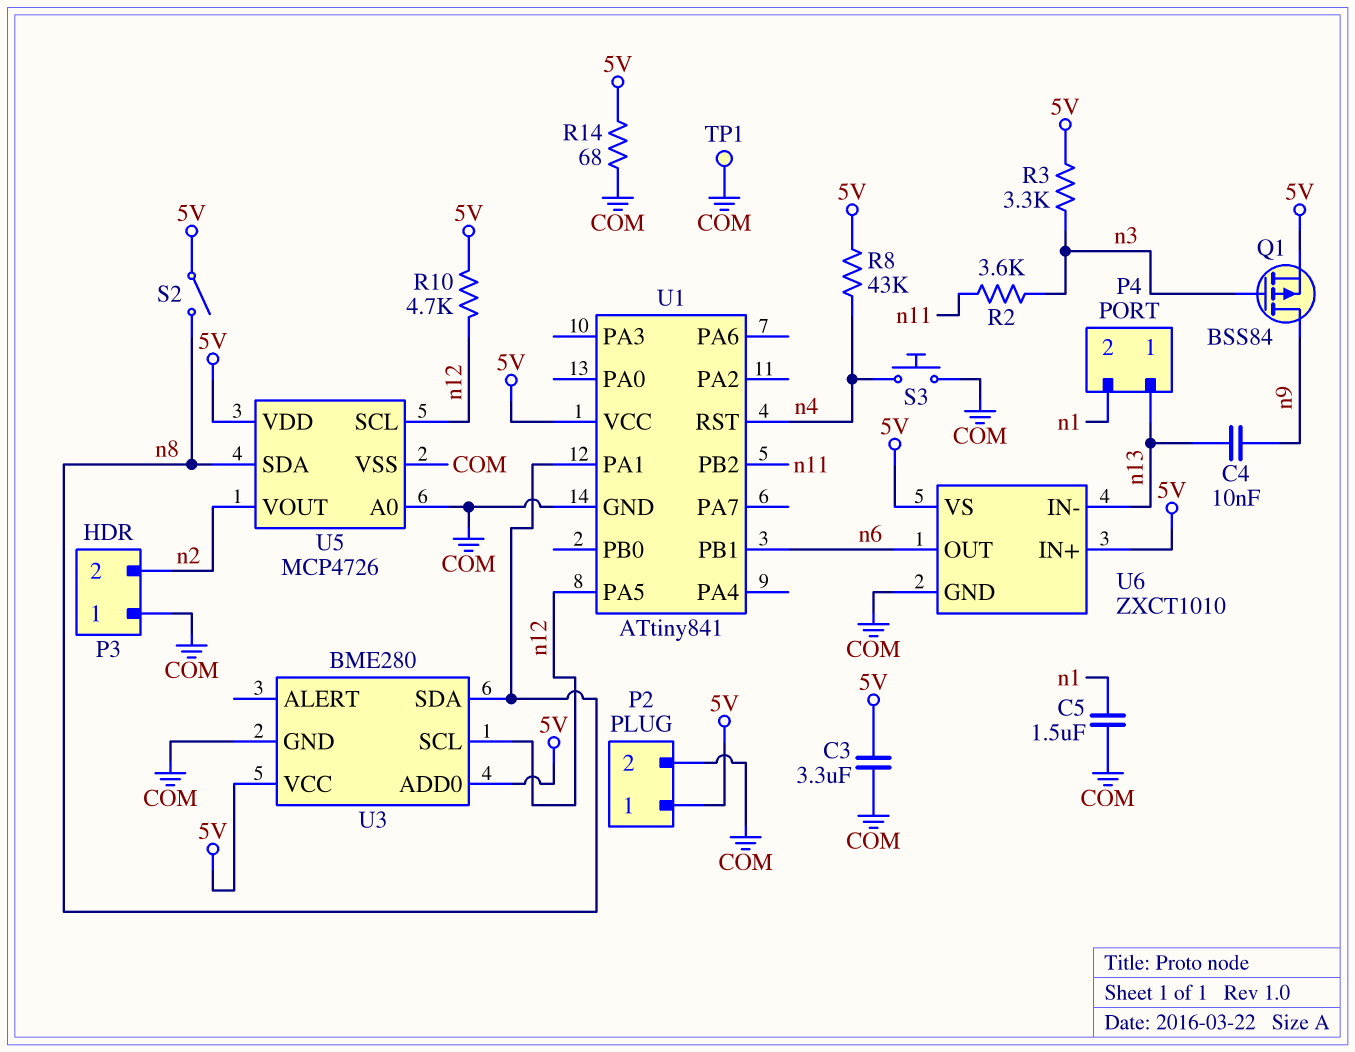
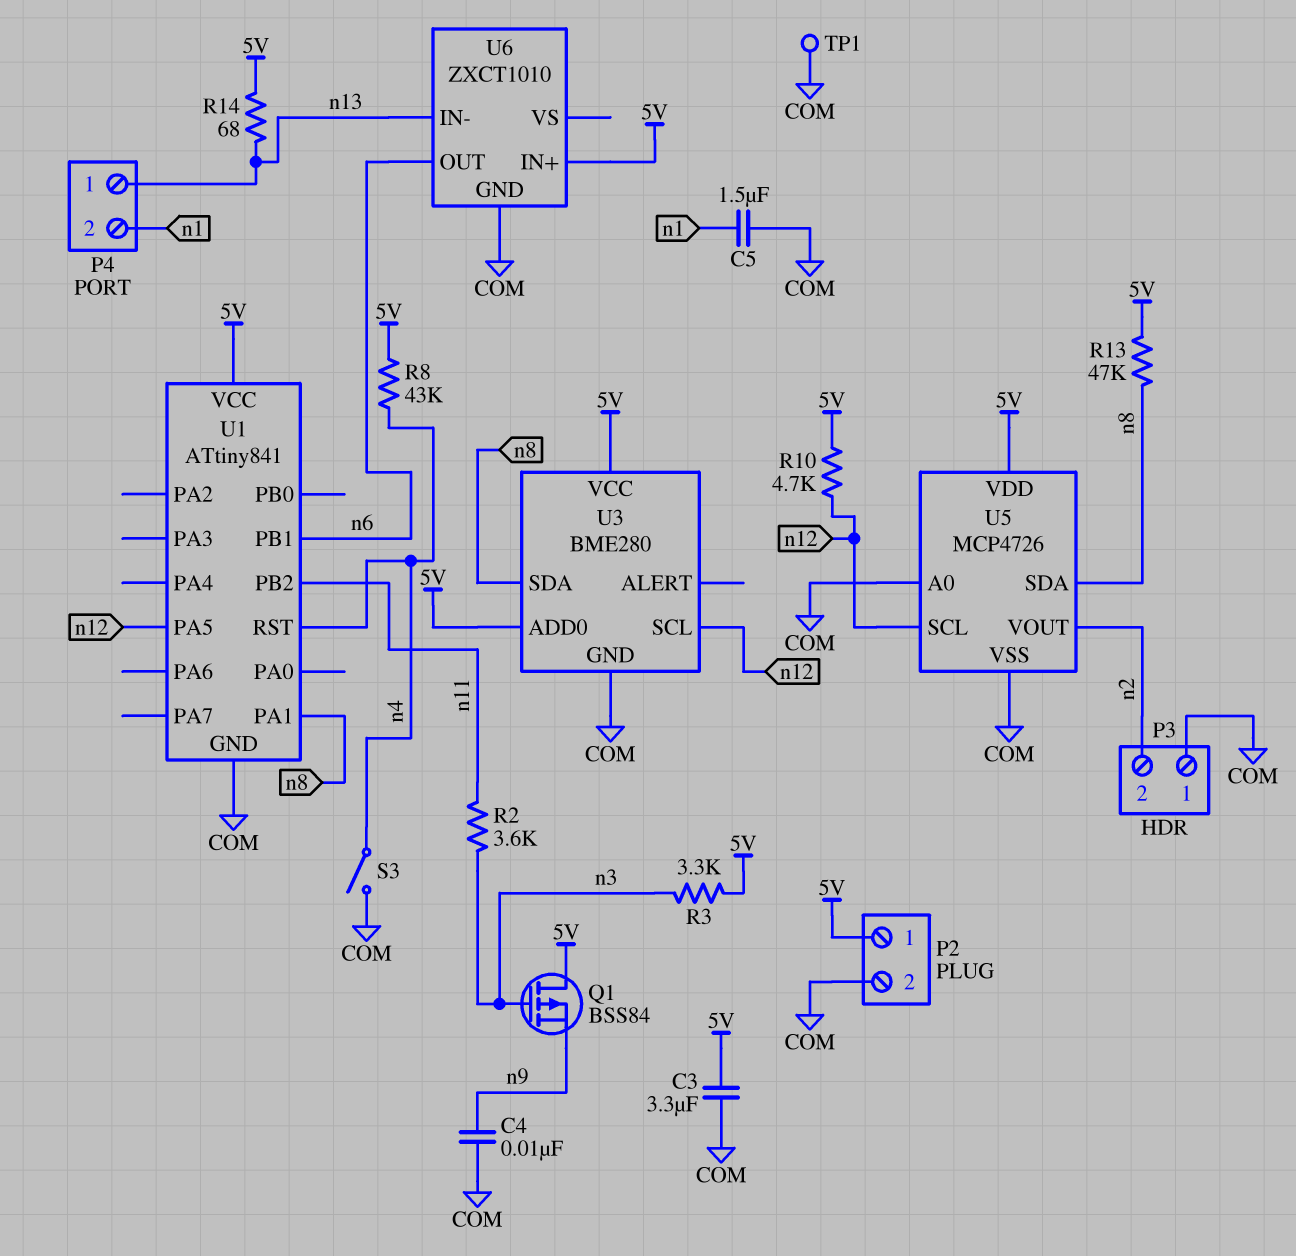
C4: 10nF (n9, n13) -> 10nF (COM, n9)
Q1: PMOS BSS84 (G n3, D n9, S 5V) -> PMOS BSS84 (G n3, D 5V, S n9)
R13: none -> 47k (5V, n8)
R14: 68 (5V, COM) -> 68 (5V, n13)
S2: switch (5V, n8) -> none
S3: button (COM, n4) -> switch (COM, n4)
U6 pin VS: 5V -> none

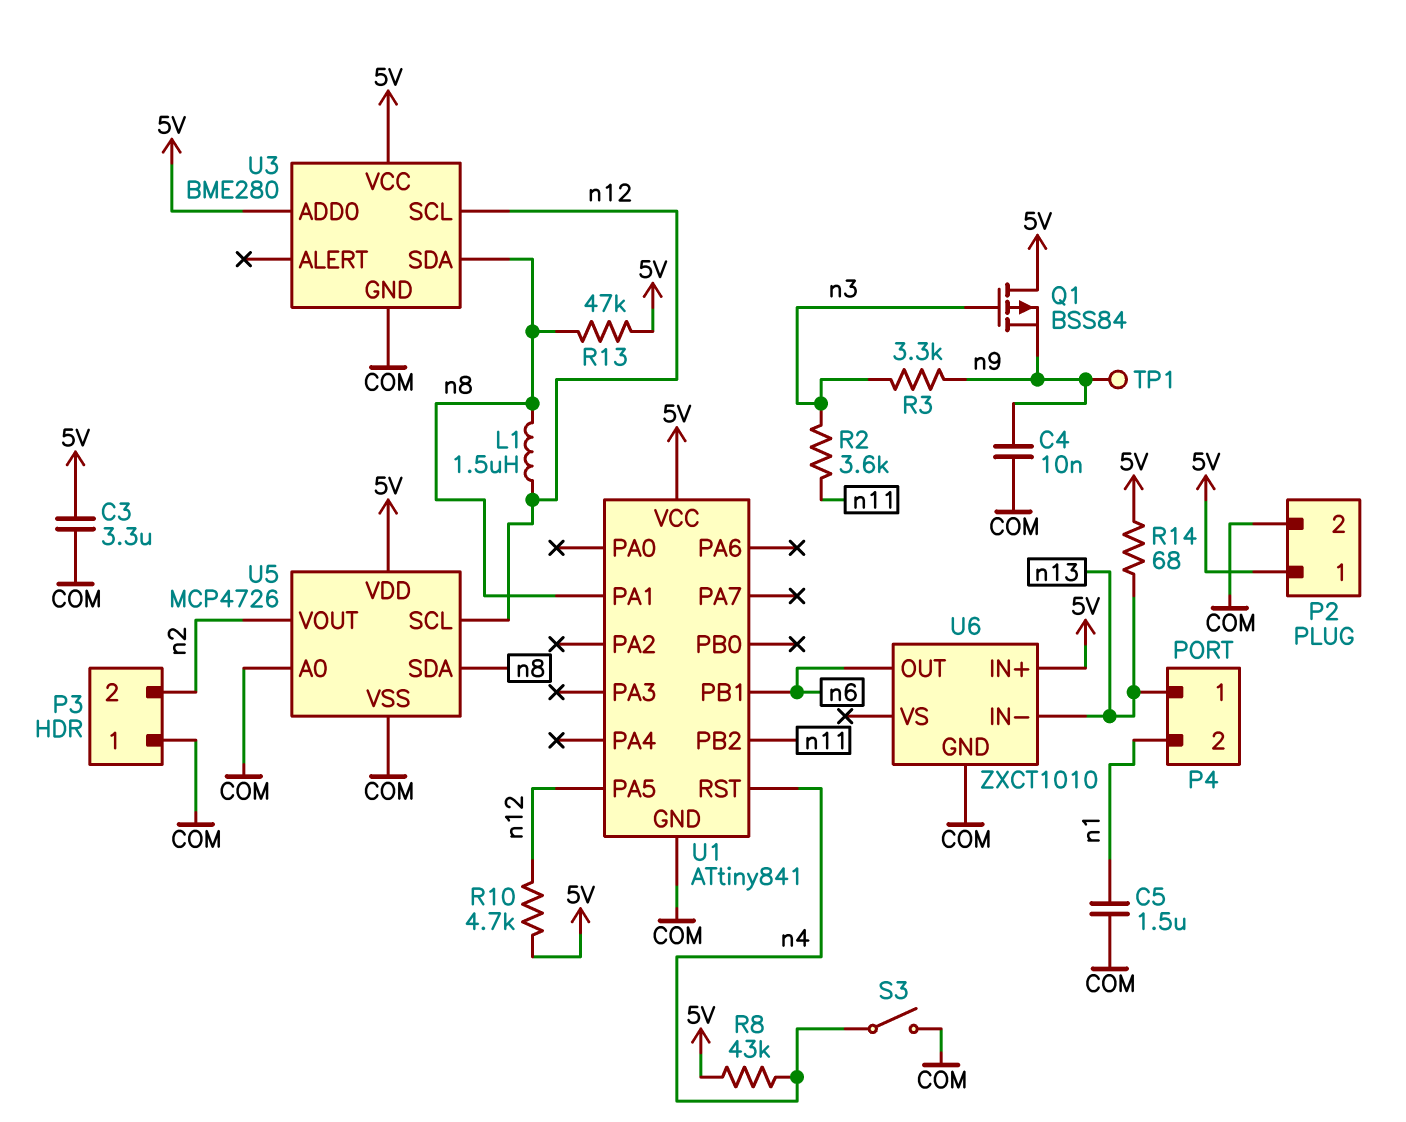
L1: none -> 1.5uH (n8, n12)
R3: 3.3k (5V, n3) -> 3.3k (n3, n9)
TP1: test point (COM) -> test point (n9)

